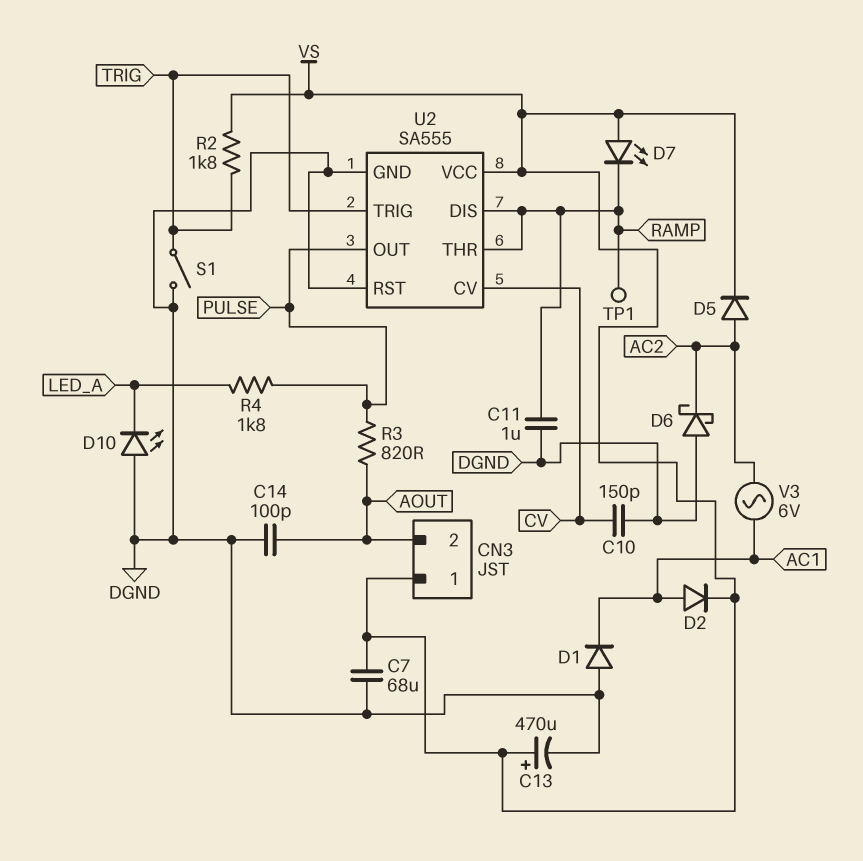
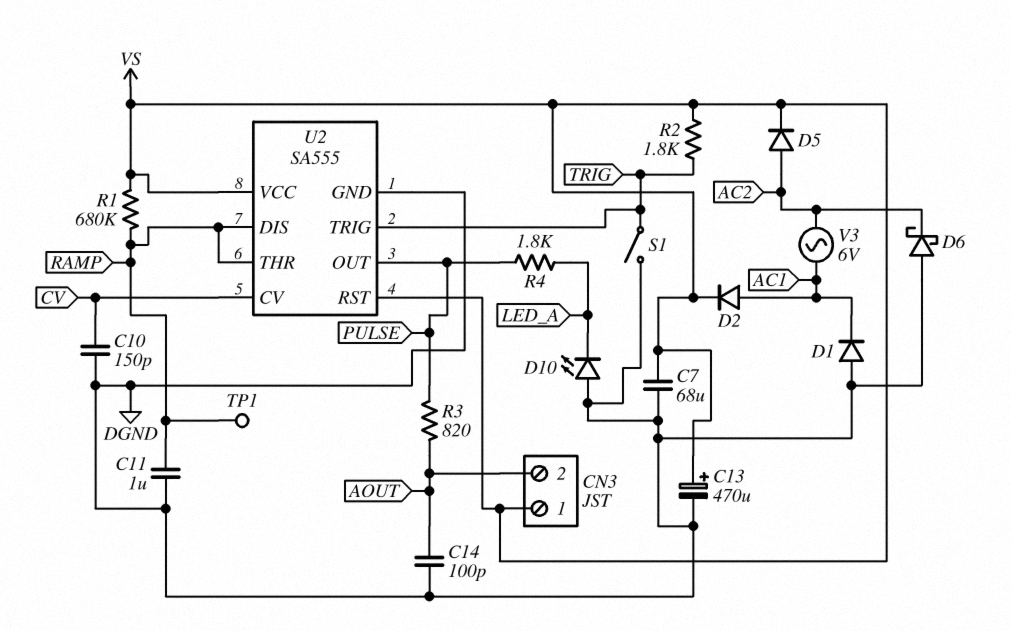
D7: LED (A VS, K RAMP) -> none
R1: none -> 680k (RAMP, VS)
U2 pin RST: DGND -> VS

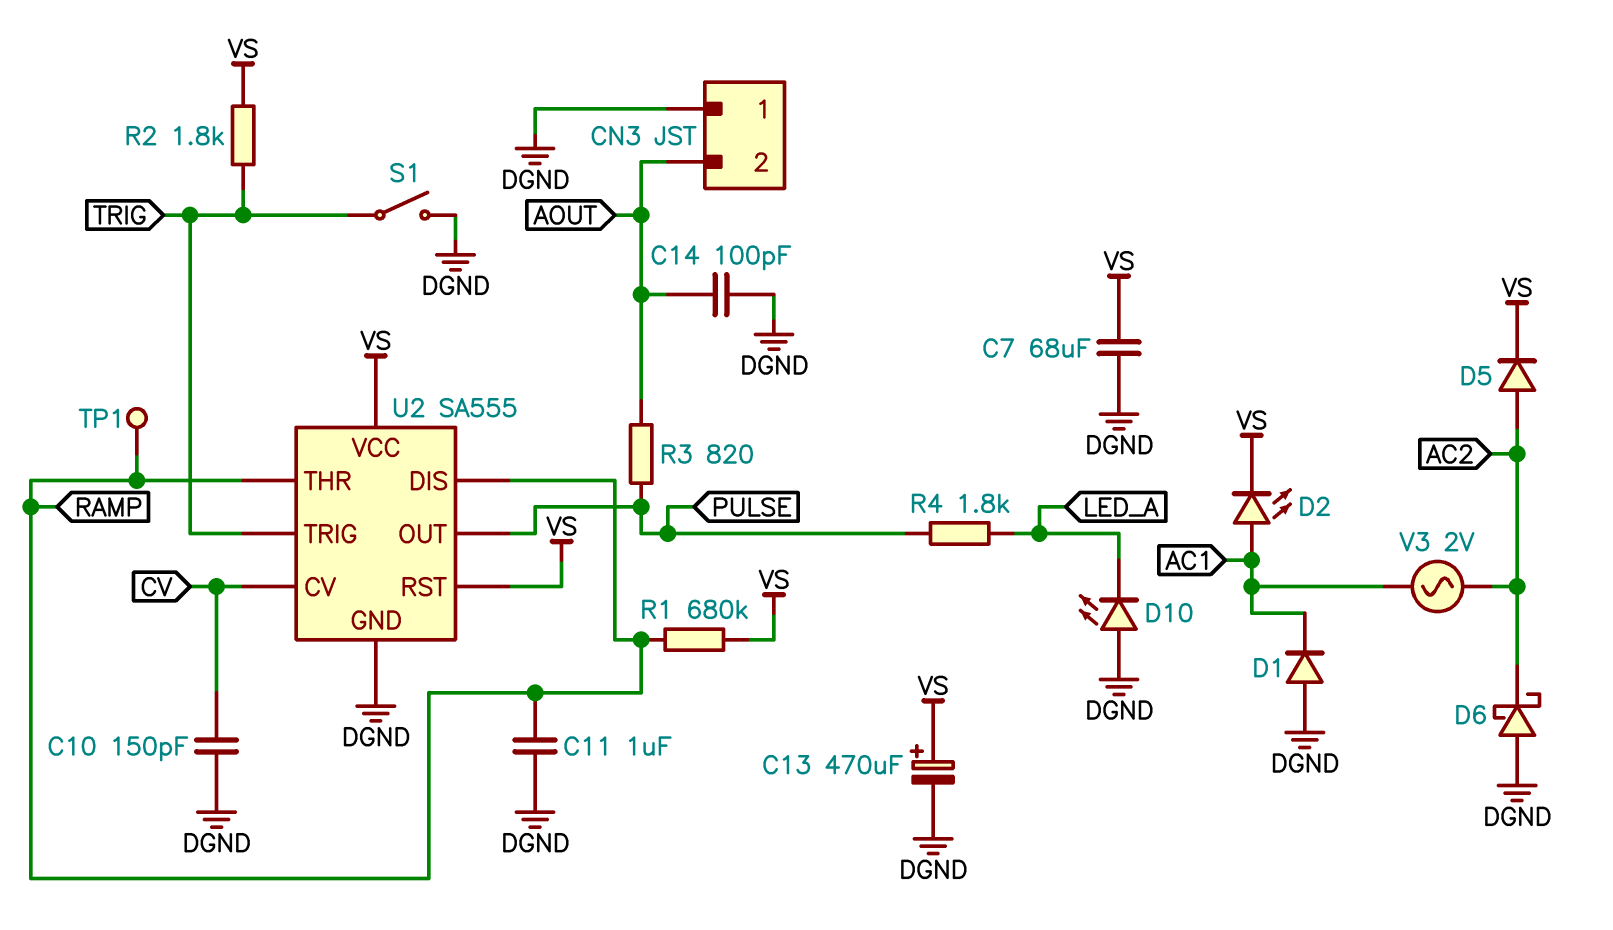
CN3 pin 1: VS -> DGND
D2: diode (A AC1, K VS) -> LED (A AC1, K VS)
V3: AC 6V (AC1, AC2) -> AC 2V (AC1, AC2)

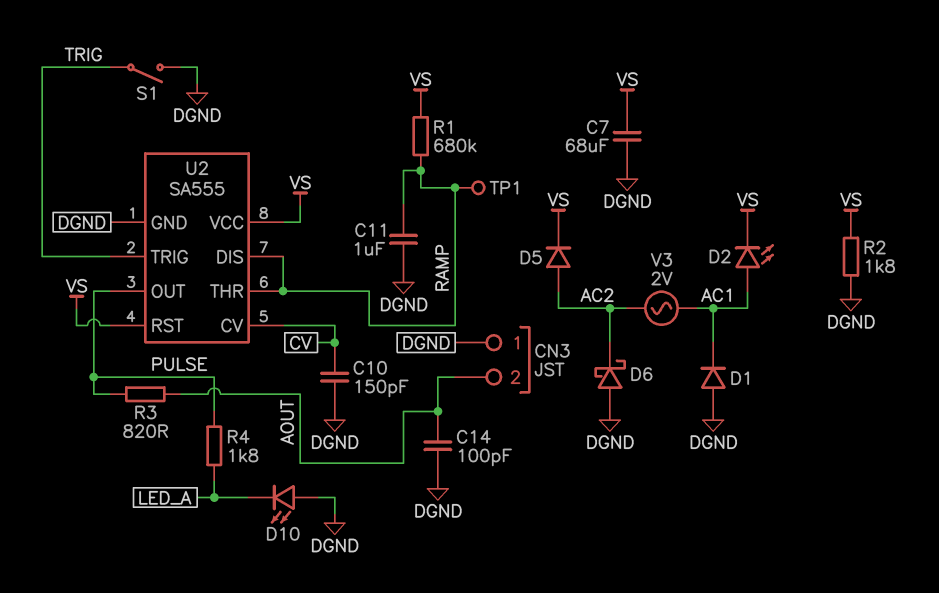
C13: 470uF (plus VS, minus DGND) -> none
R2: 1.8k (TRIG, VS) -> 1.8k (DGND, VS)

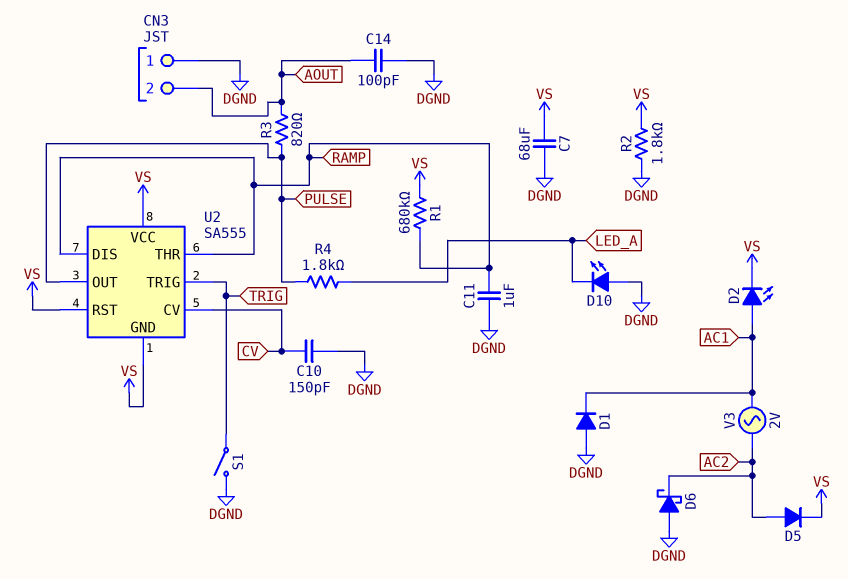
TP1: test point (RAMP) -> none
U2 pin GND: DGND -> VS

